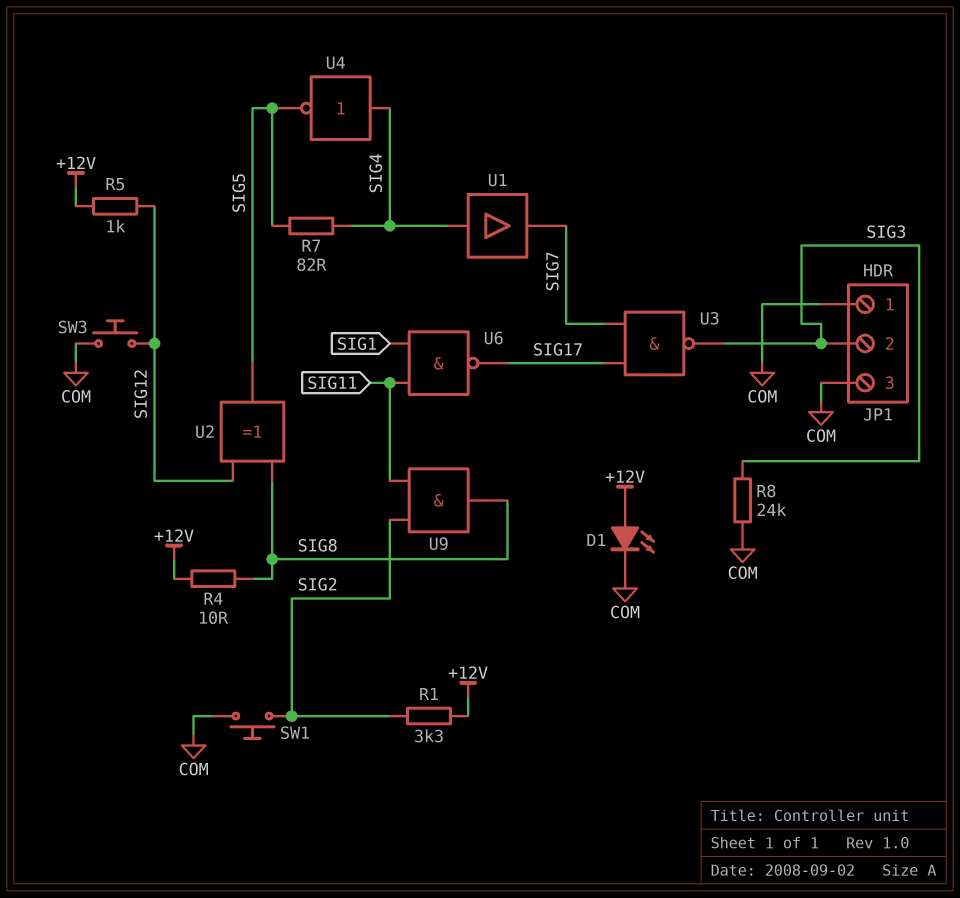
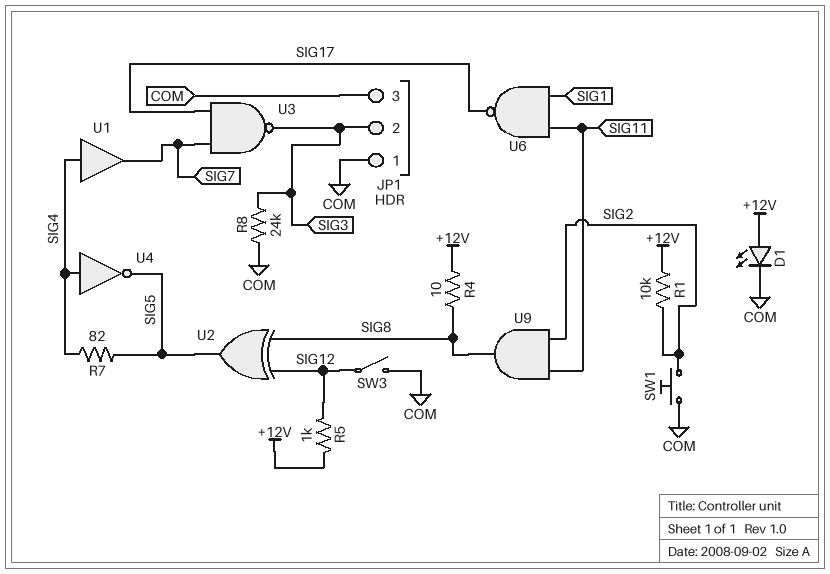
R1: 3.3k (+12V, SIG2) -> 10k (+12V, SIG2)
SW3: button (COM, SIG12) -> switch (COM, SIG12)

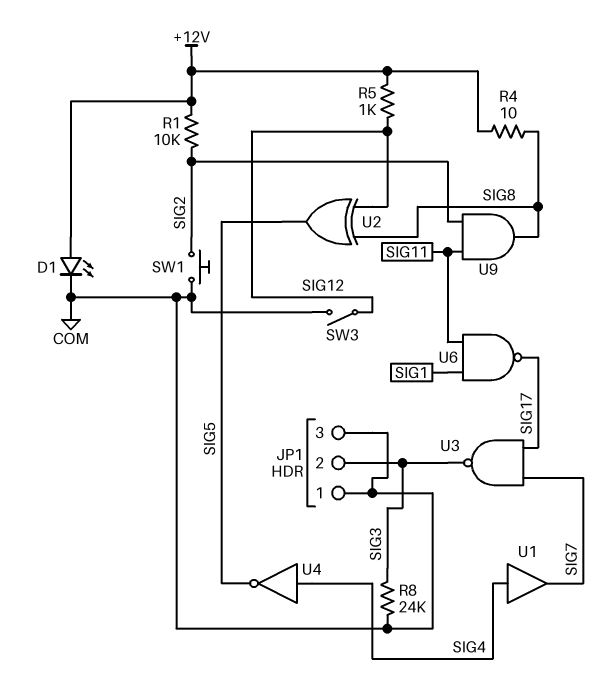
R7: 82 (SIG4, SIG5) -> none

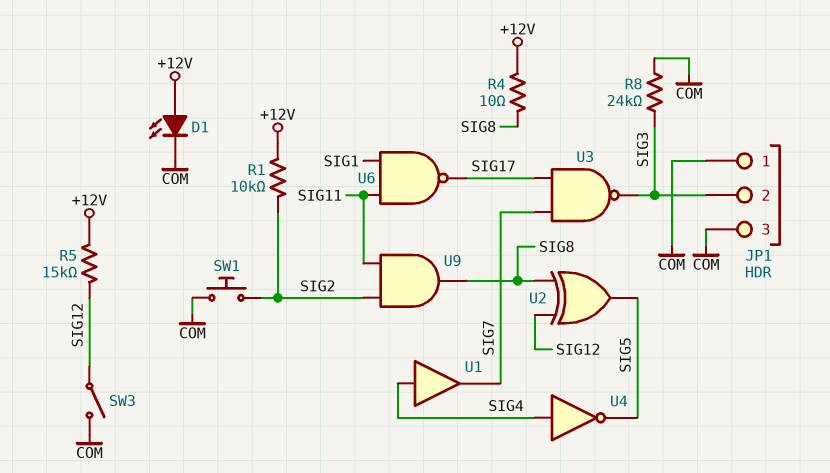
R5: 1k (+12V, SIG12) -> 15k (+12V, SIG12)

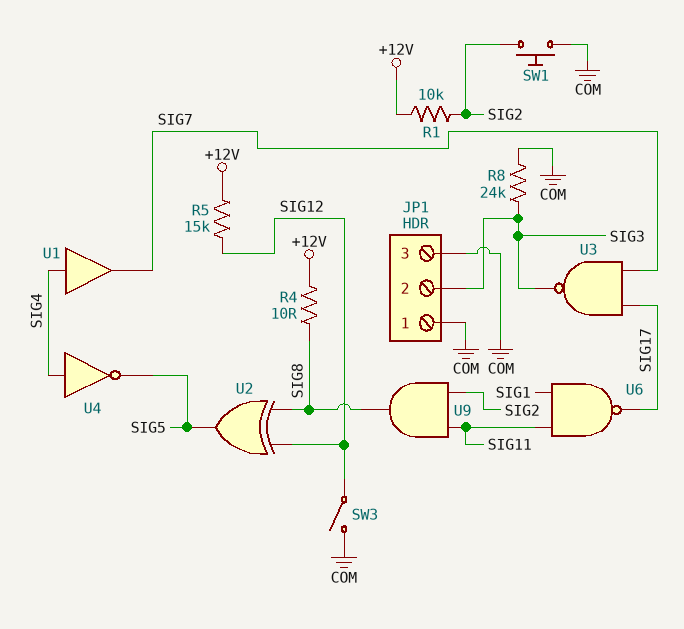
D1: LED (A +12V, K COM) -> none

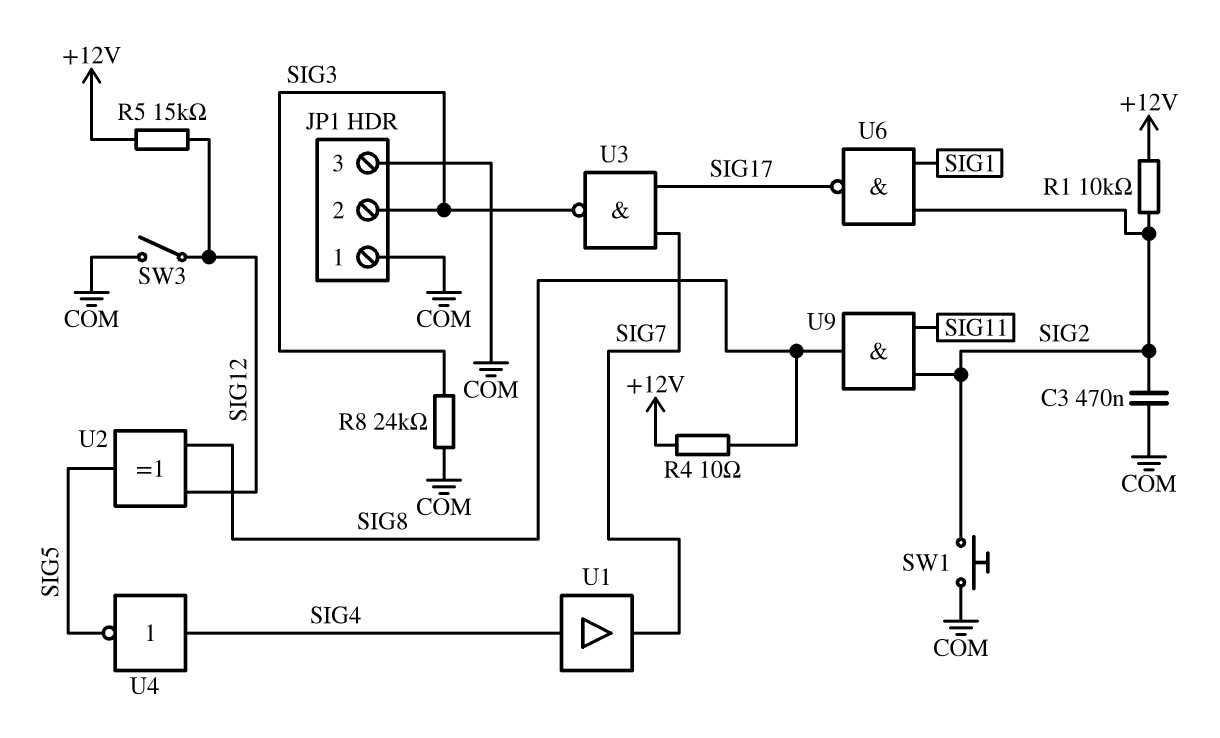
C3: none -> 470nF (COM, SIG2)
U6: NAND (in SIG1, in SIG11, out SIG17) -> NAND (in SIG1, in SIG2, out SIG17)

